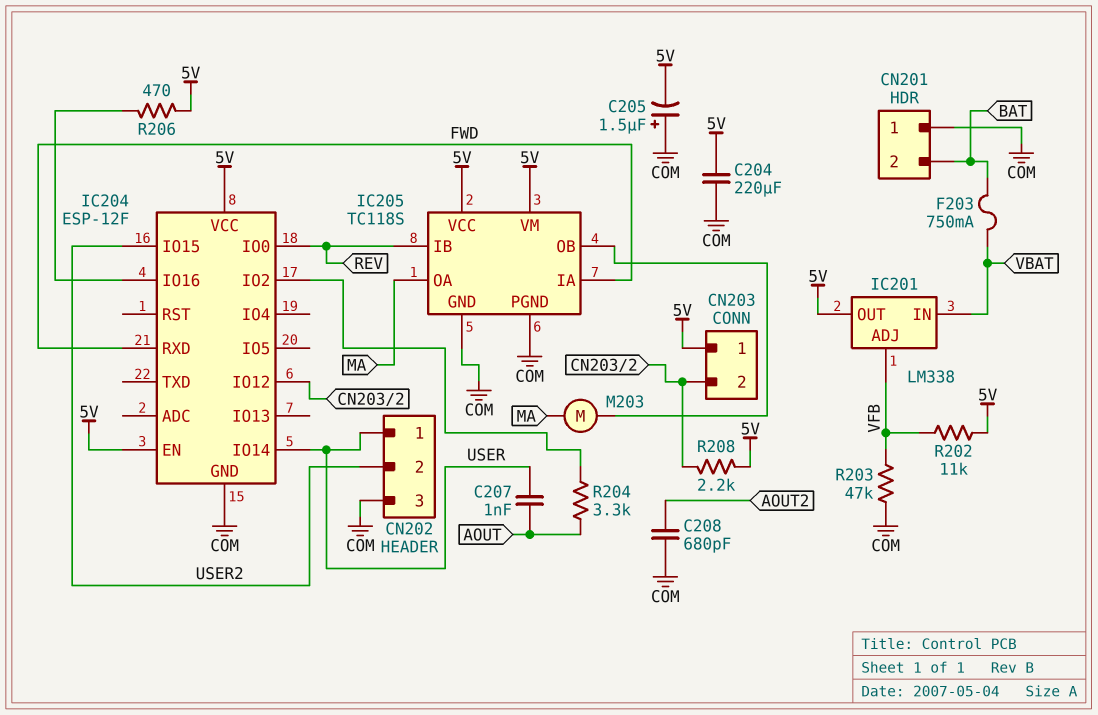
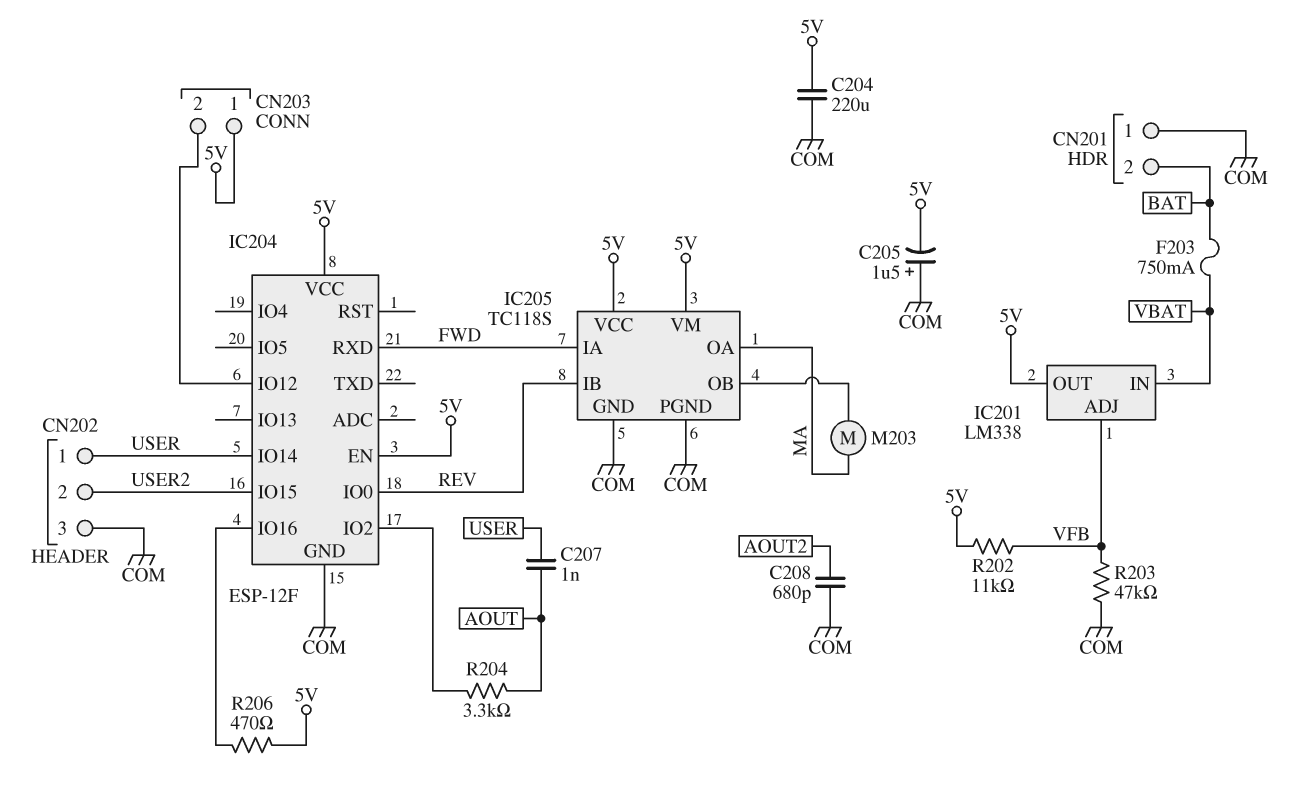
R208: 2.2k (5V, CN203/2) -> none

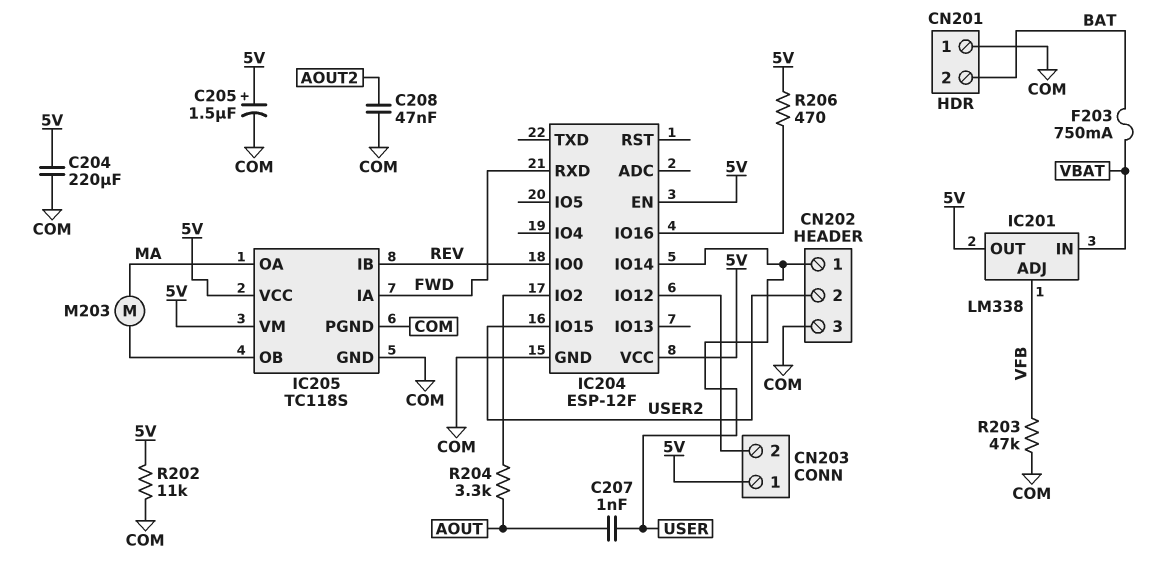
C205: 1.5uF (plus COM, minus 5V) -> 1.5uF (plus 5V, minus COM)
C208: 680pF (AOUT2, COM) -> 47nF (AOUT2, COM)
R202: 11k (5V, VFB) -> 11k (5V, COM)

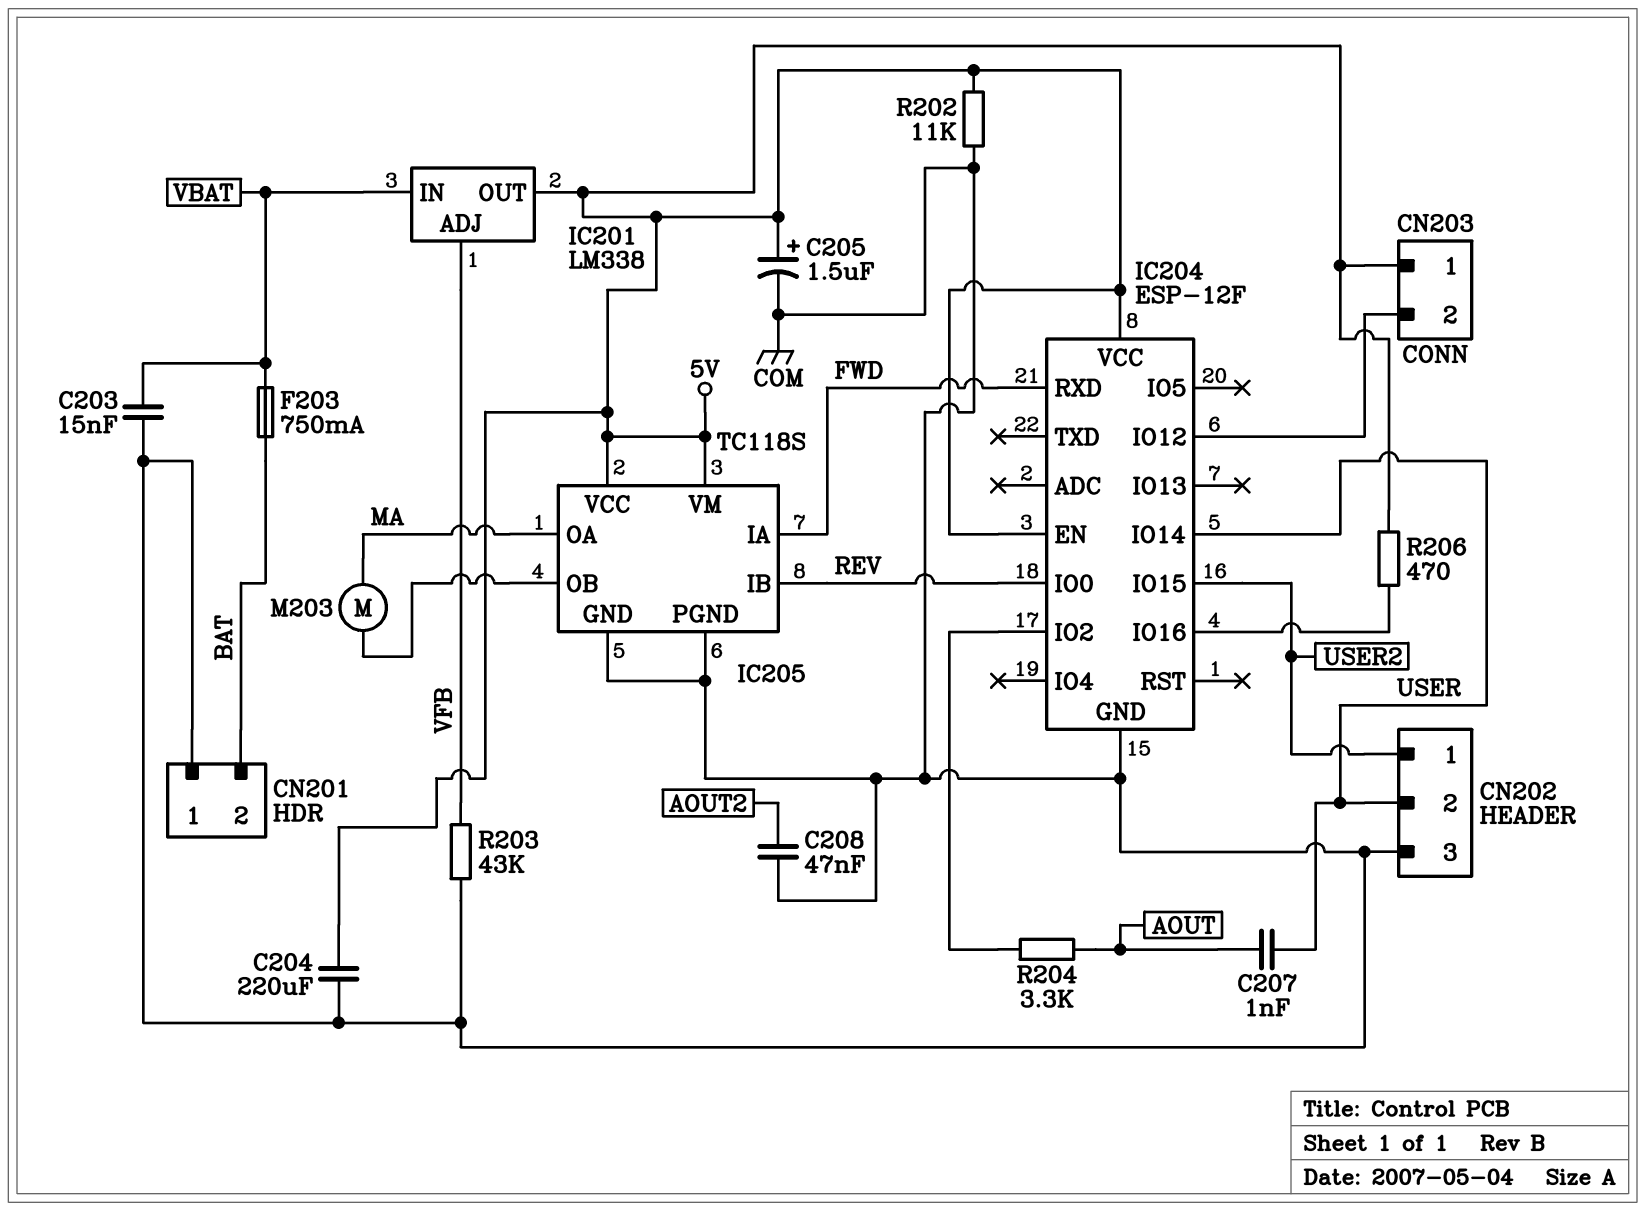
C203: none -> 15nF (COM, VBAT)
CN202 pin 1: USER -> USER2
CN202 pin 2: USER2 -> USER
R203: 47k (COM, VFB) -> 43k (COM, VFB)

